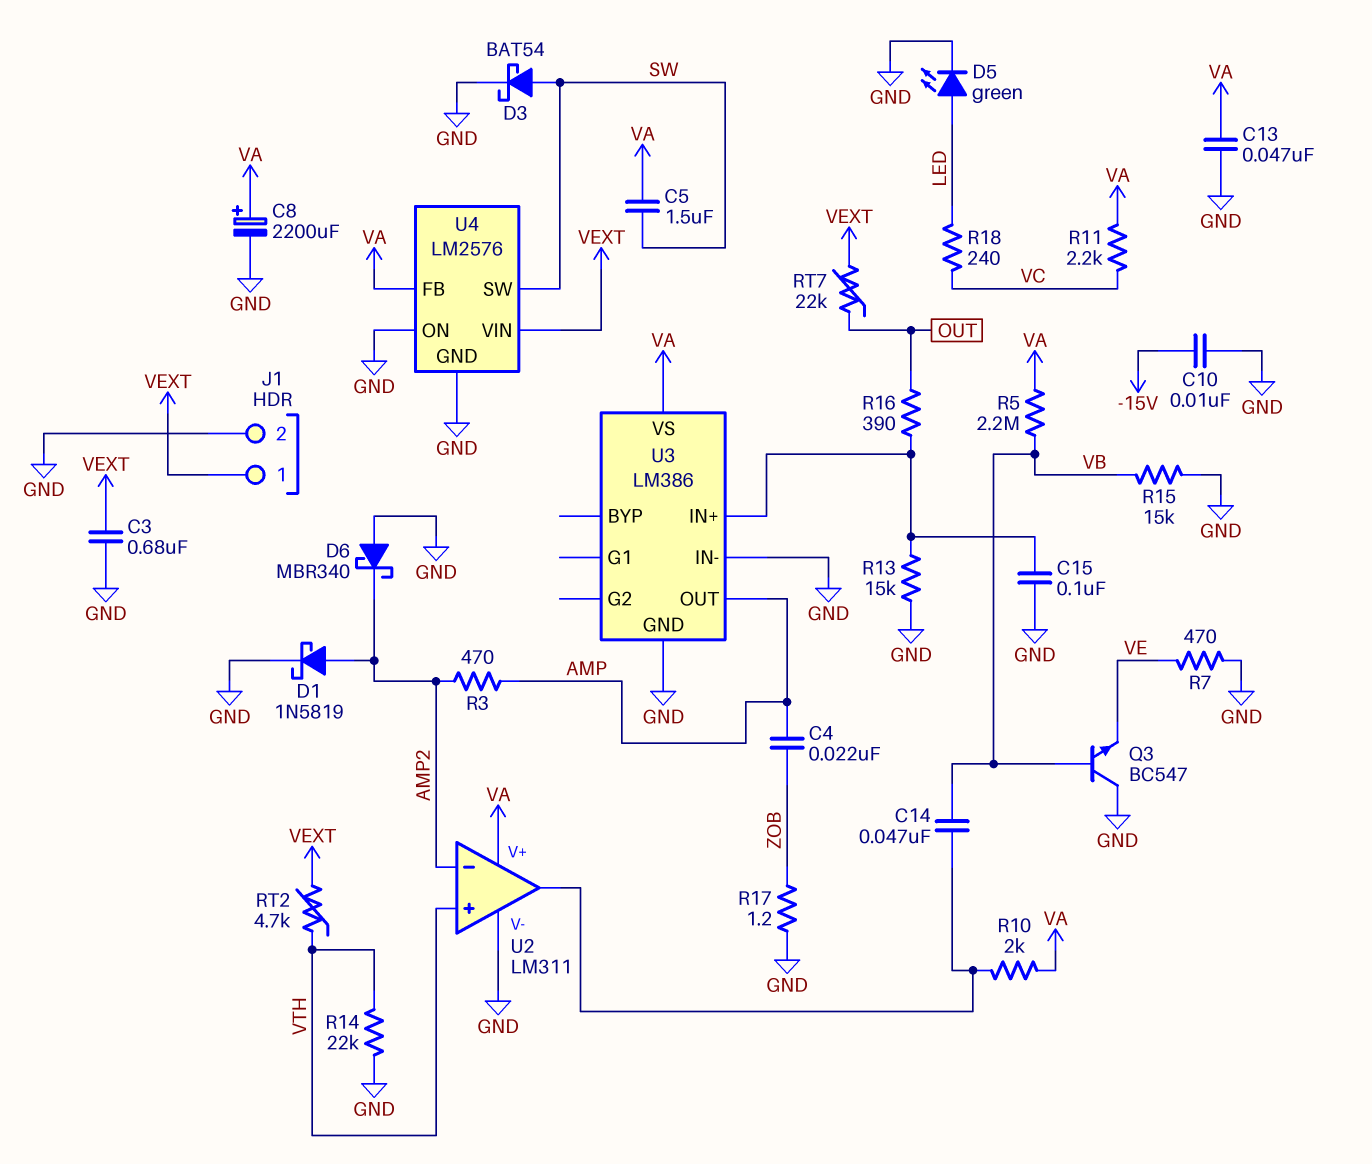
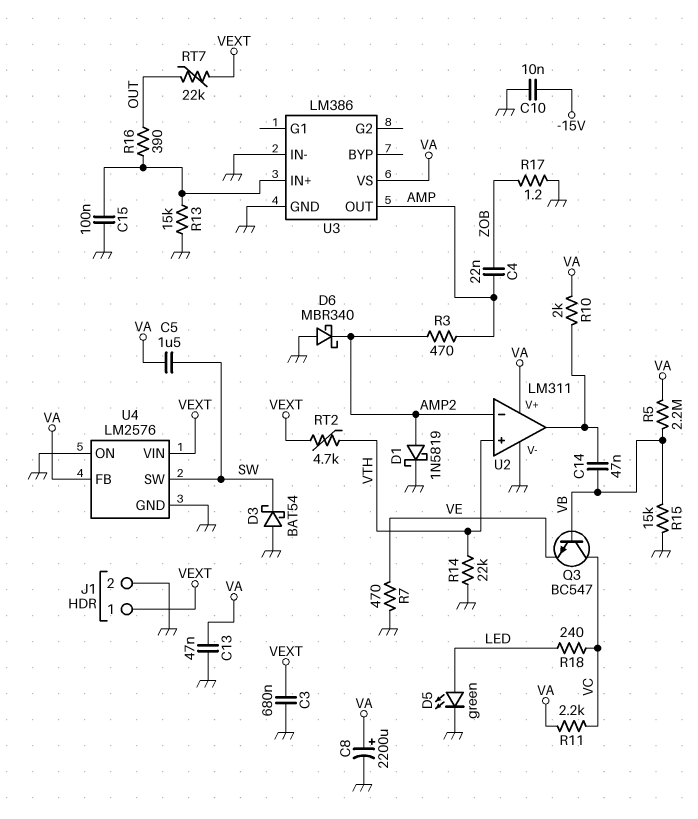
D3: schottky BAT54 (A SW, K GND) -> schottky BAT54 (A GND, K SW)
Q3: NPN BC547 (B VB, C GND, E VE) -> NPN BC547 (B VB, C VC, E VE)

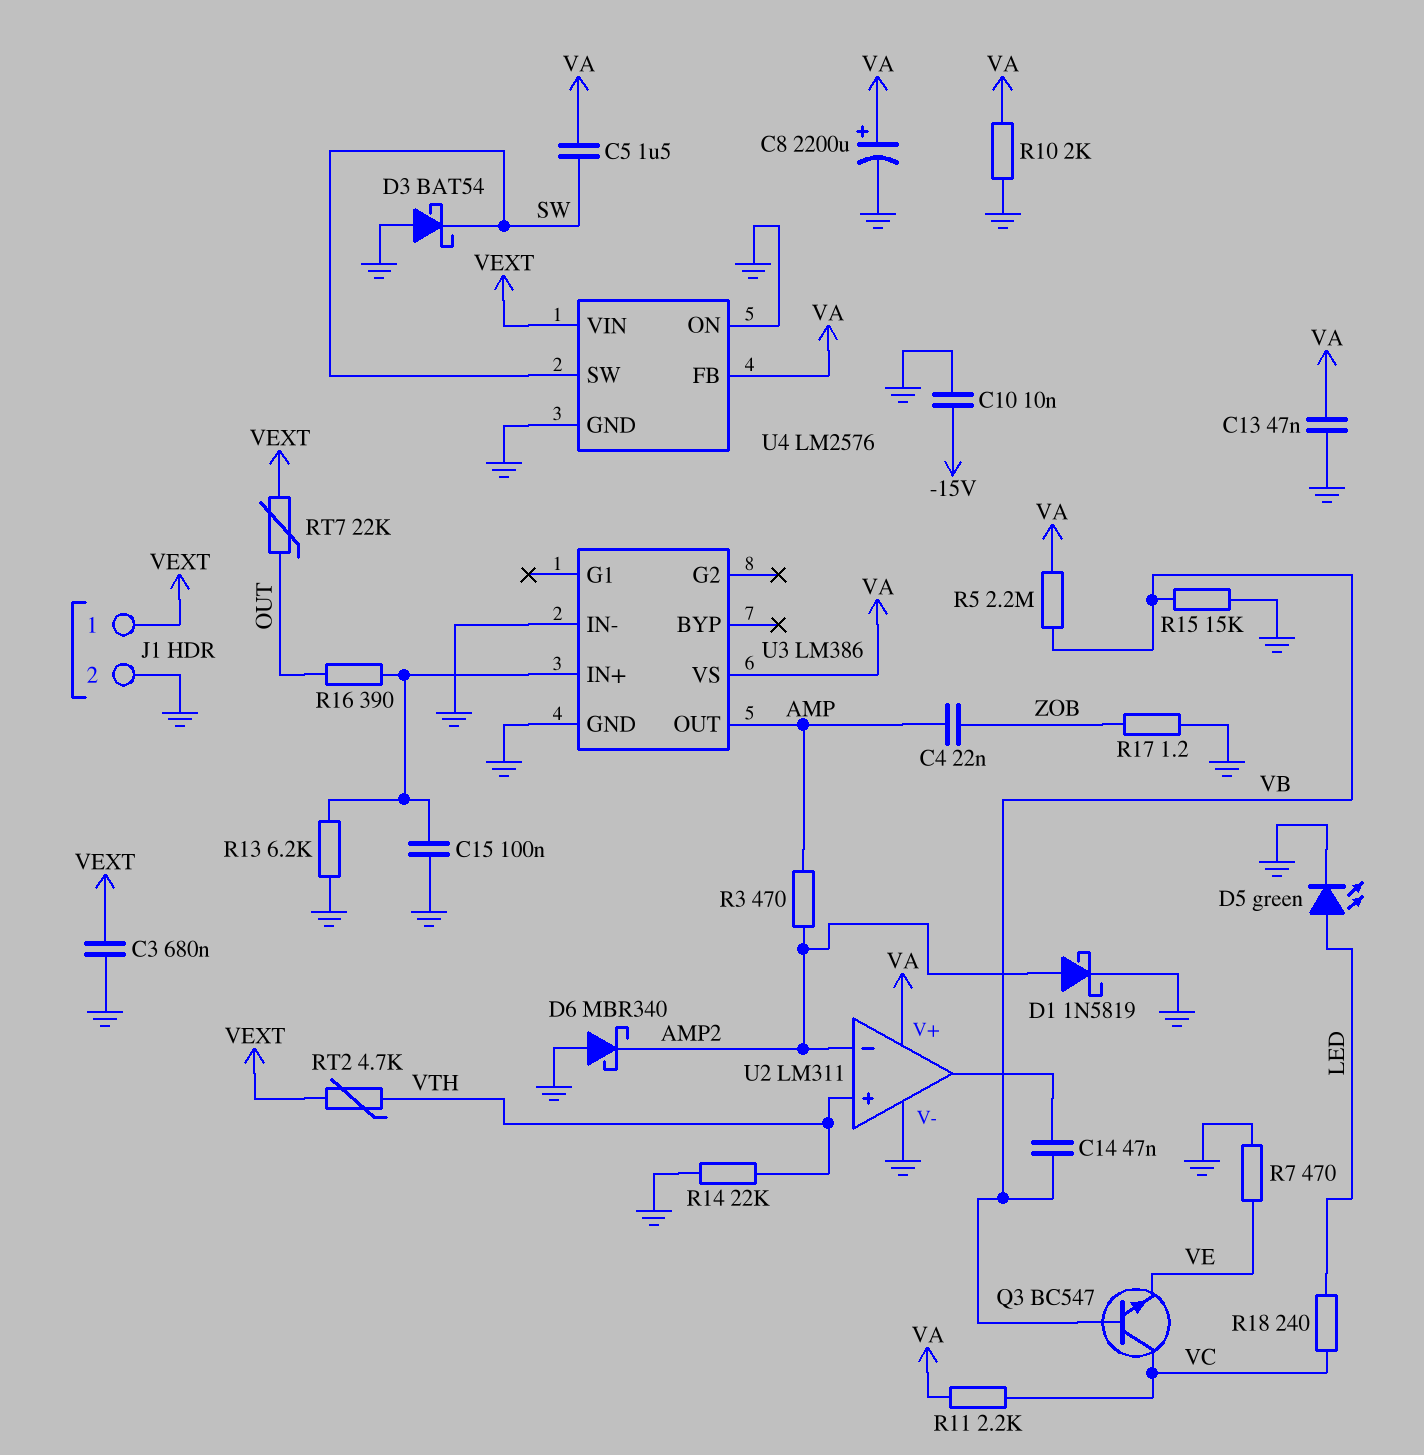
R10: 2k (U2/out, VA) -> 2k (GND, VA)
R13: 15k (GND, U3/IN+) -> 6.2k (GND, U3/IN+)

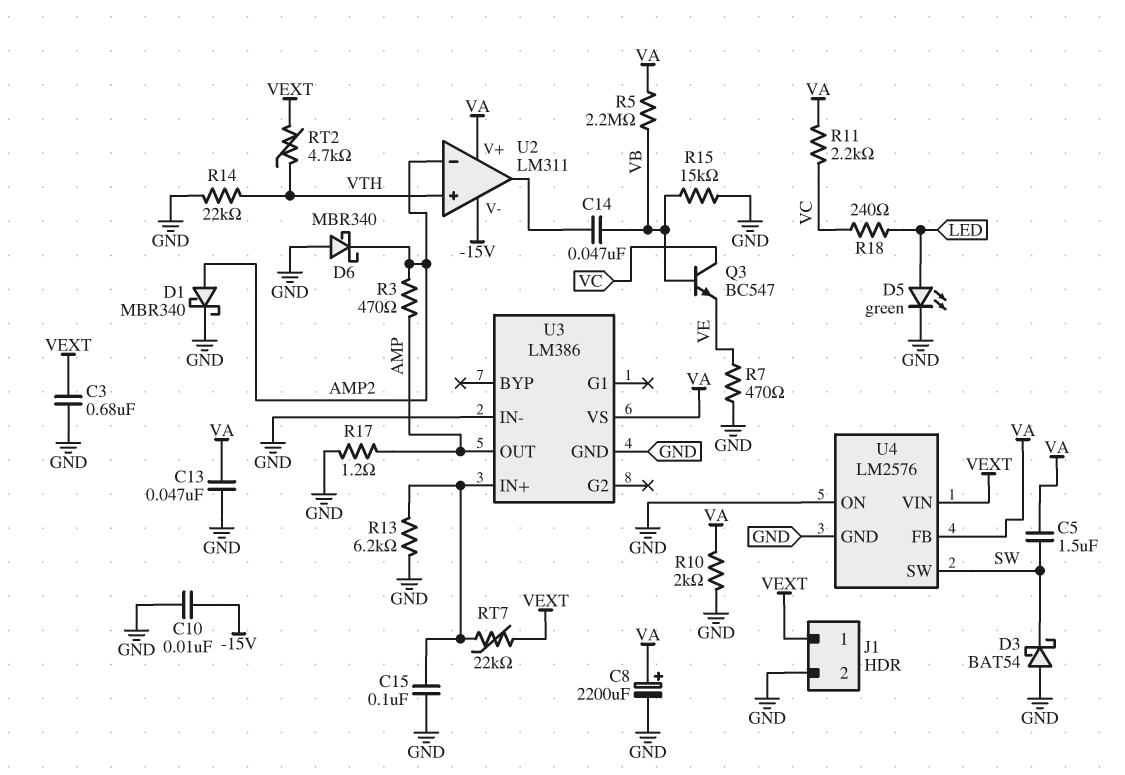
C4: 22nF (AMP, ZOB) -> none
D1: schottky 1N5819 (A AMP2, K GND) -> schottky MBR340 (A AMP2, K GND)
R16: 390 (OUT, U3/IN+) -> none
R17: 1.2 (GND, ZOB) -> 1.2 (AMP, GND)
RT7: 22k (OUT, VEXT) -> 22k (U3/IN+, VEXT)
U2 pin V-: GND -> -15V

